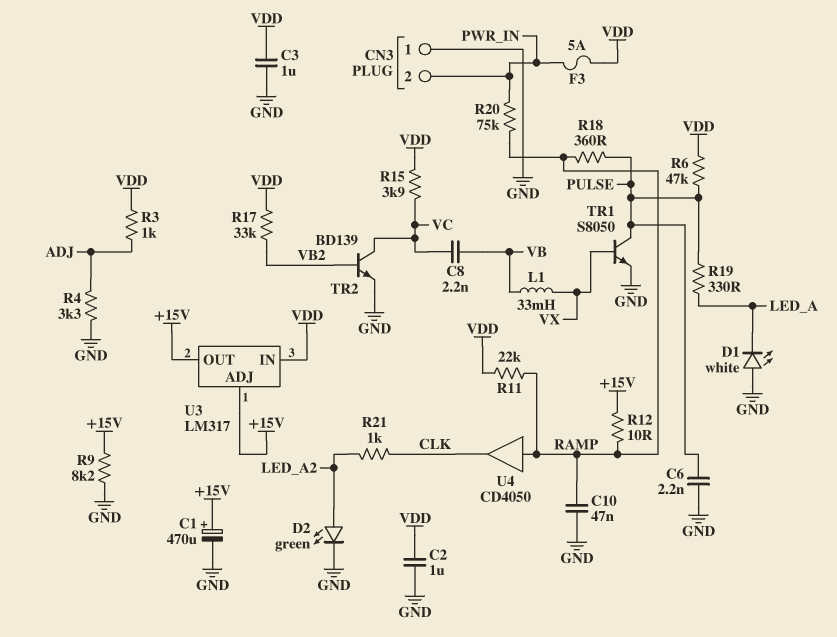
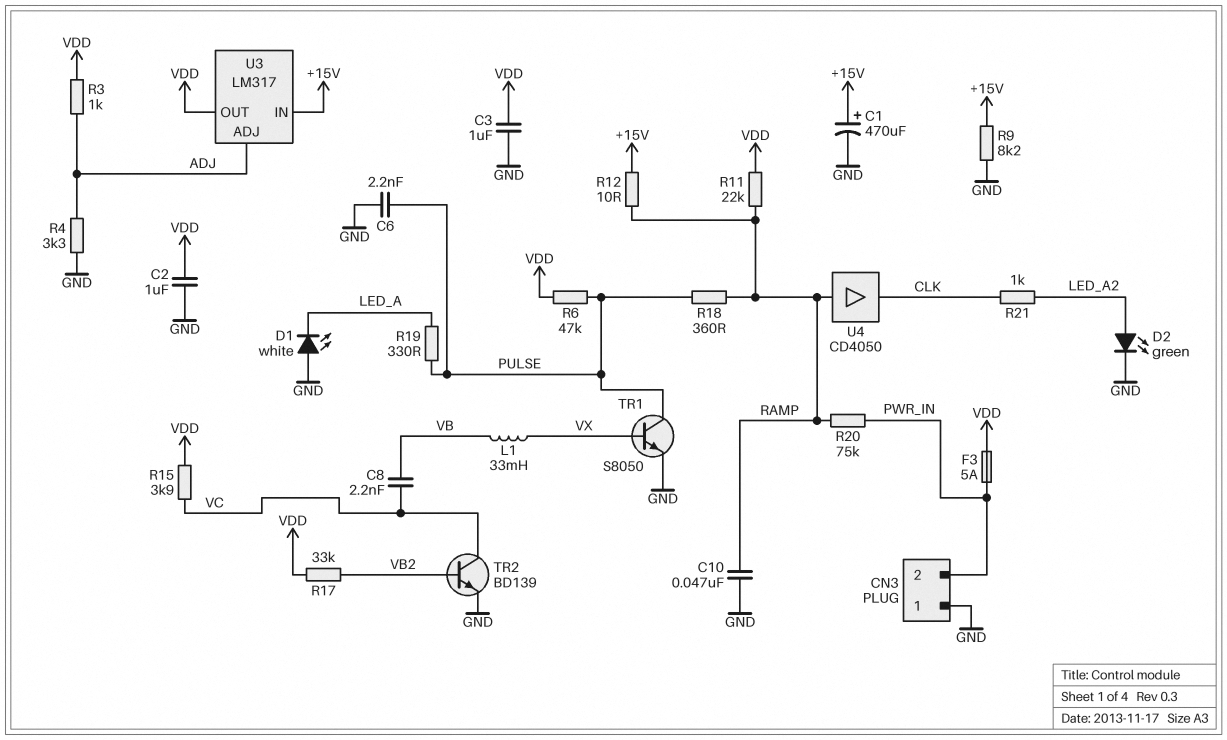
U3 pin ADJ: +15V -> ADJ
U3 pin IN: VDD -> +15V
U3 pin OUT: +15V -> VDD

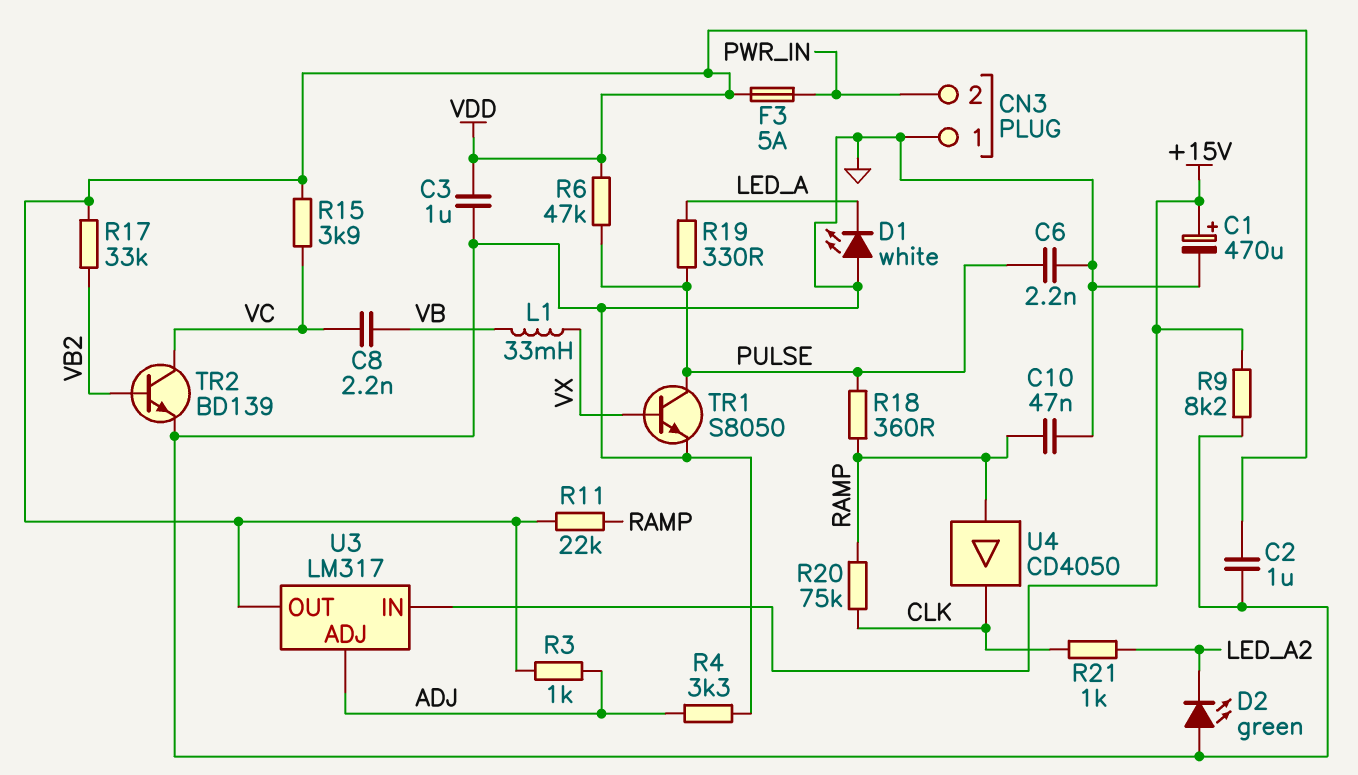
D2: LED green (A LED_A2, K GND) -> LED green (A GND, K LED_A2)
R12: 10 (+15V, RAMP) -> none
R20: 75k (PWR_IN, RAMP) -> 75k (CLK, RAMP)

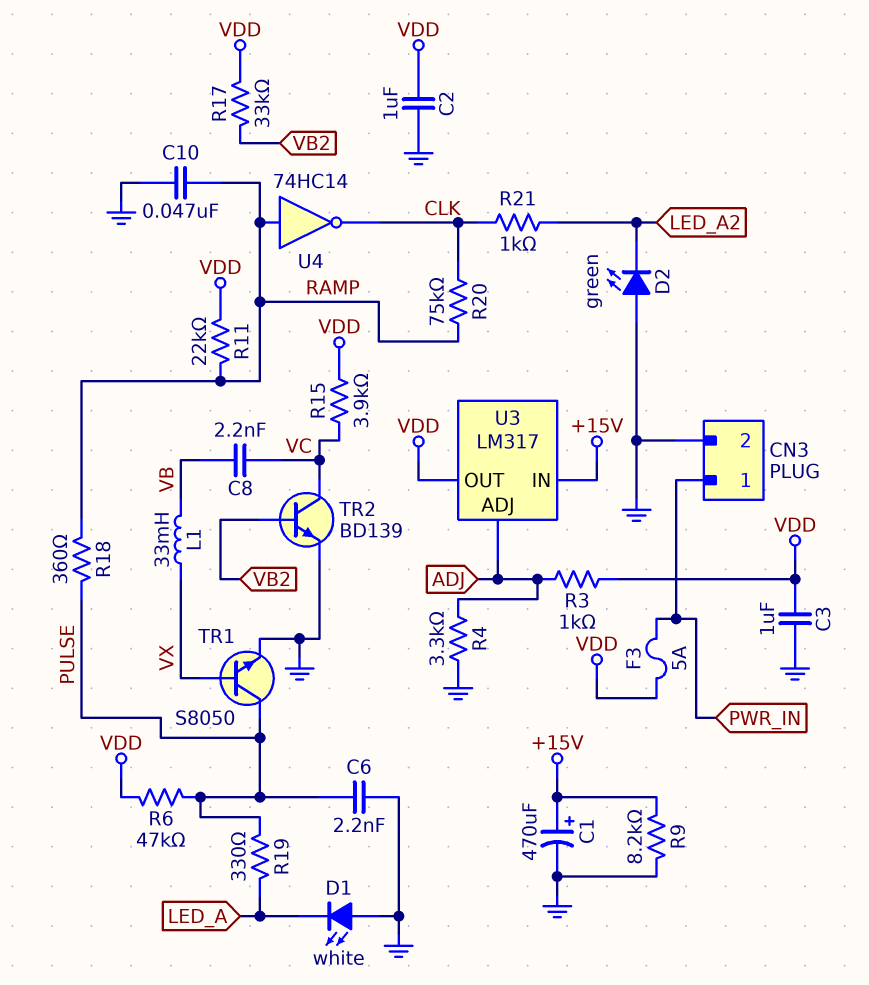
CN3 pin 1: GND -> PWR_IN
CN3 pin 2: PWR_IN -> GND
U4: buffer CD4050 (in RAMP, out CLK) -> NOT 74HC14 (in RAMP, out CLK)

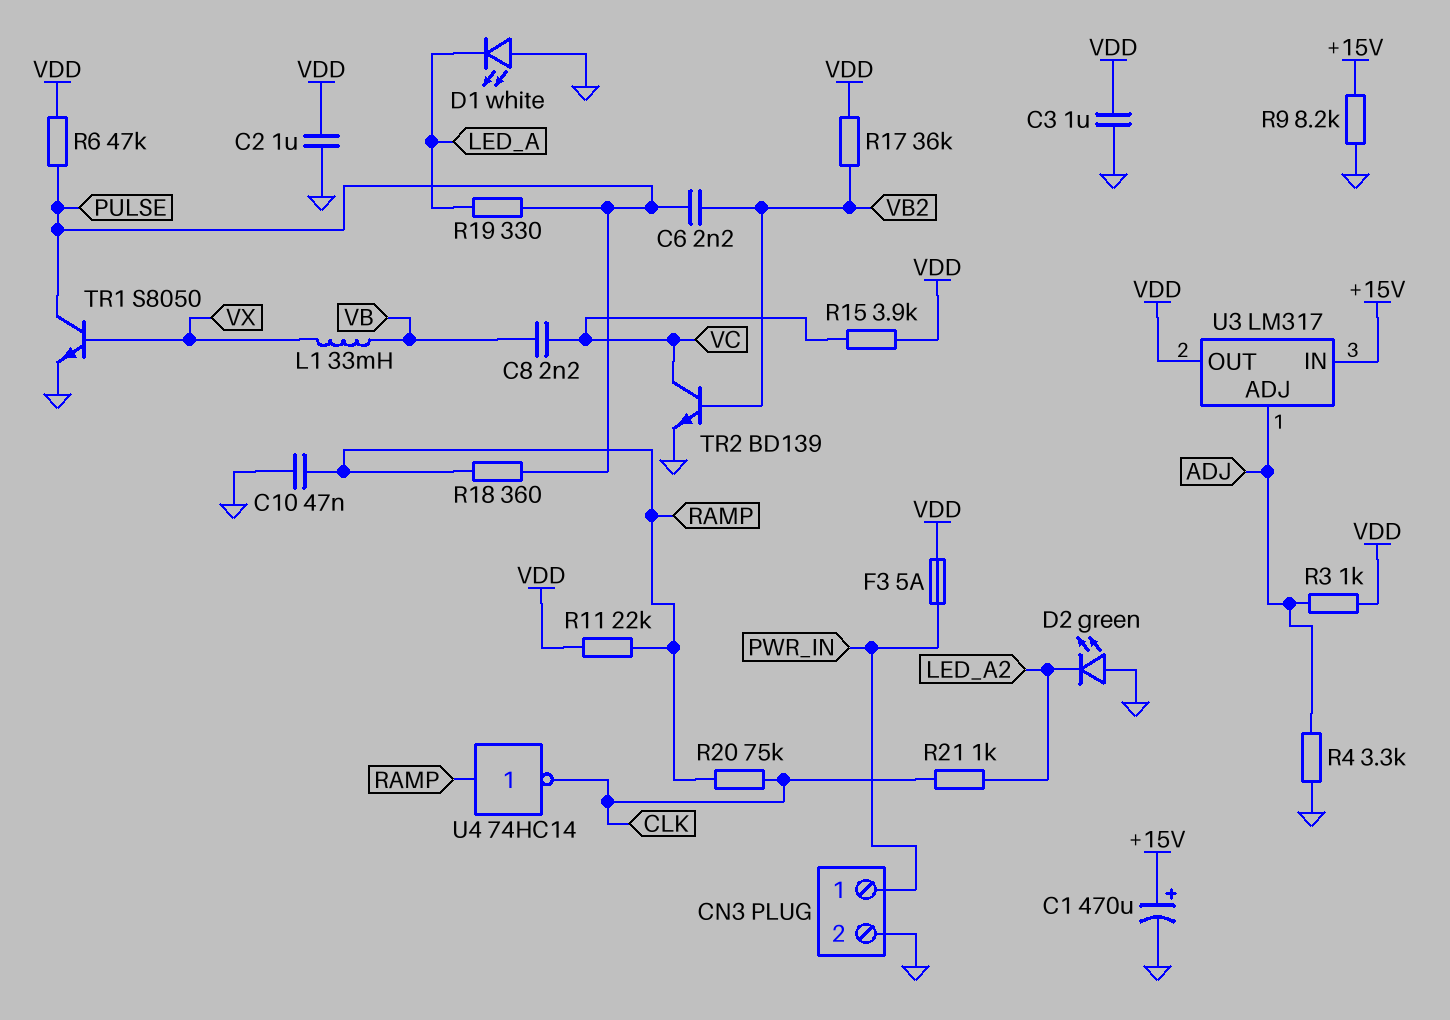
C6: 2.2nF (GND, PULSE) -> 2.2nF (PULSE, VB2)
R17: 33k (VB2, VDD) -> 36k (VB2, VDD)

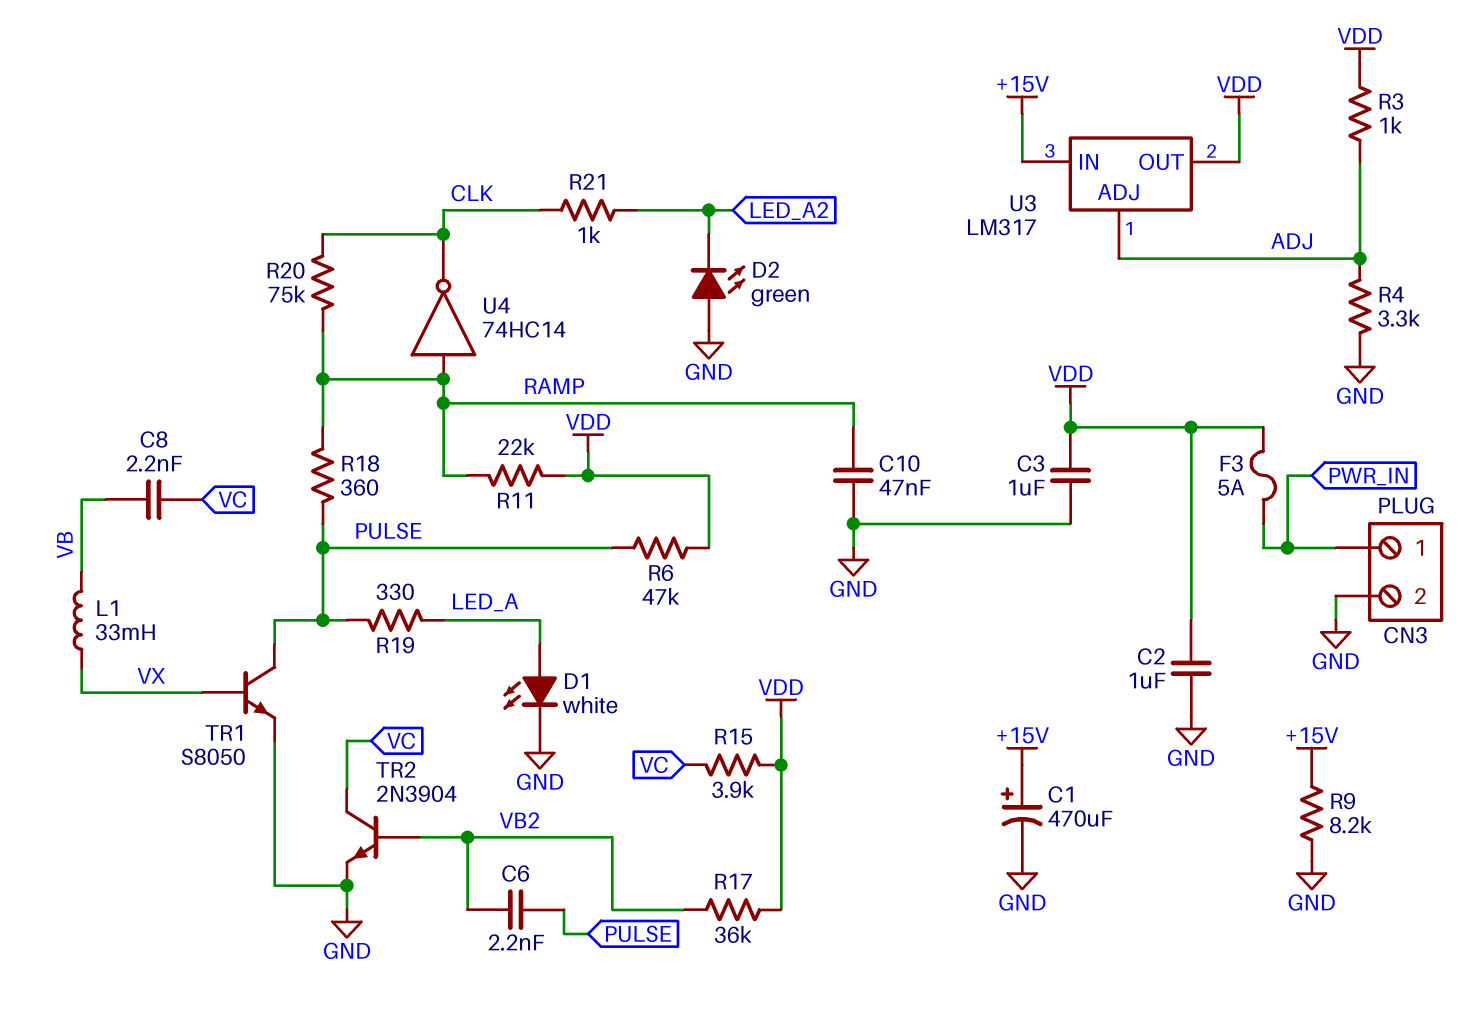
D1: LED white (A GND, K LED_A) -> LED white (A LED_A, K GND)
TR2: NPN BD139 (B VB2, C VC, E GND) -> NPN 2N3904 (B VB2, C VC, E GND)

